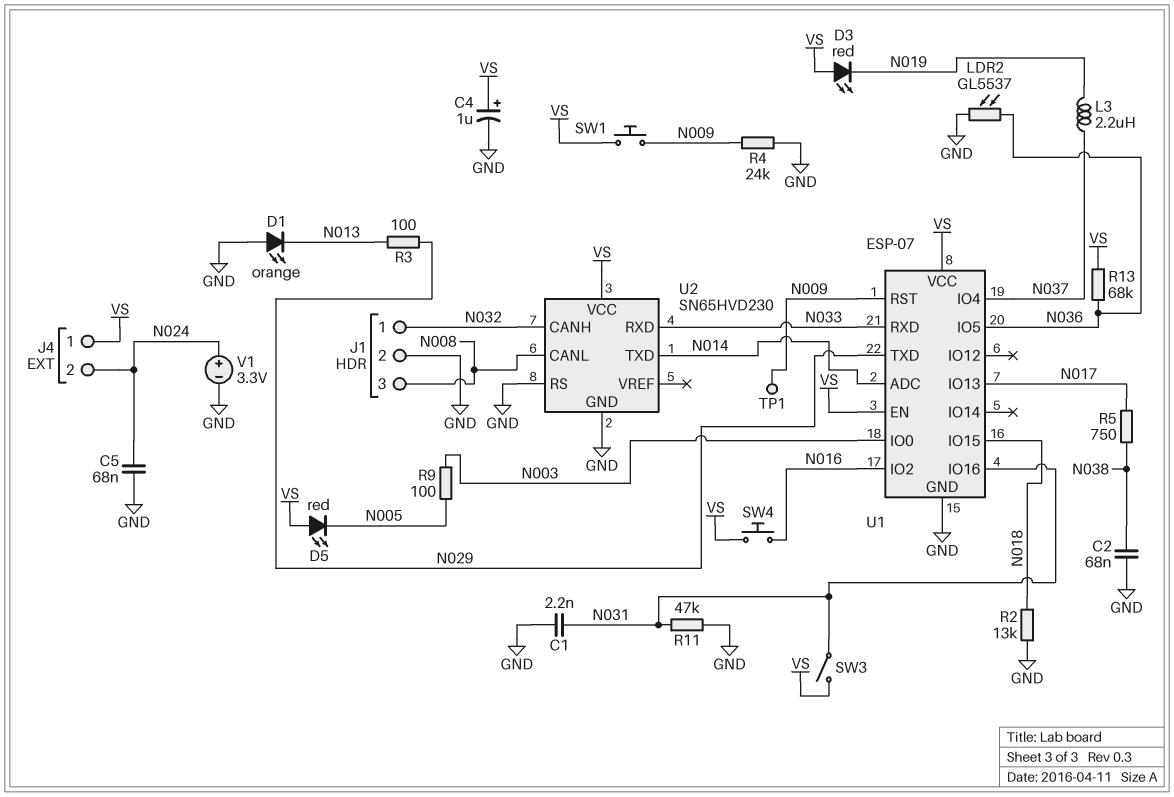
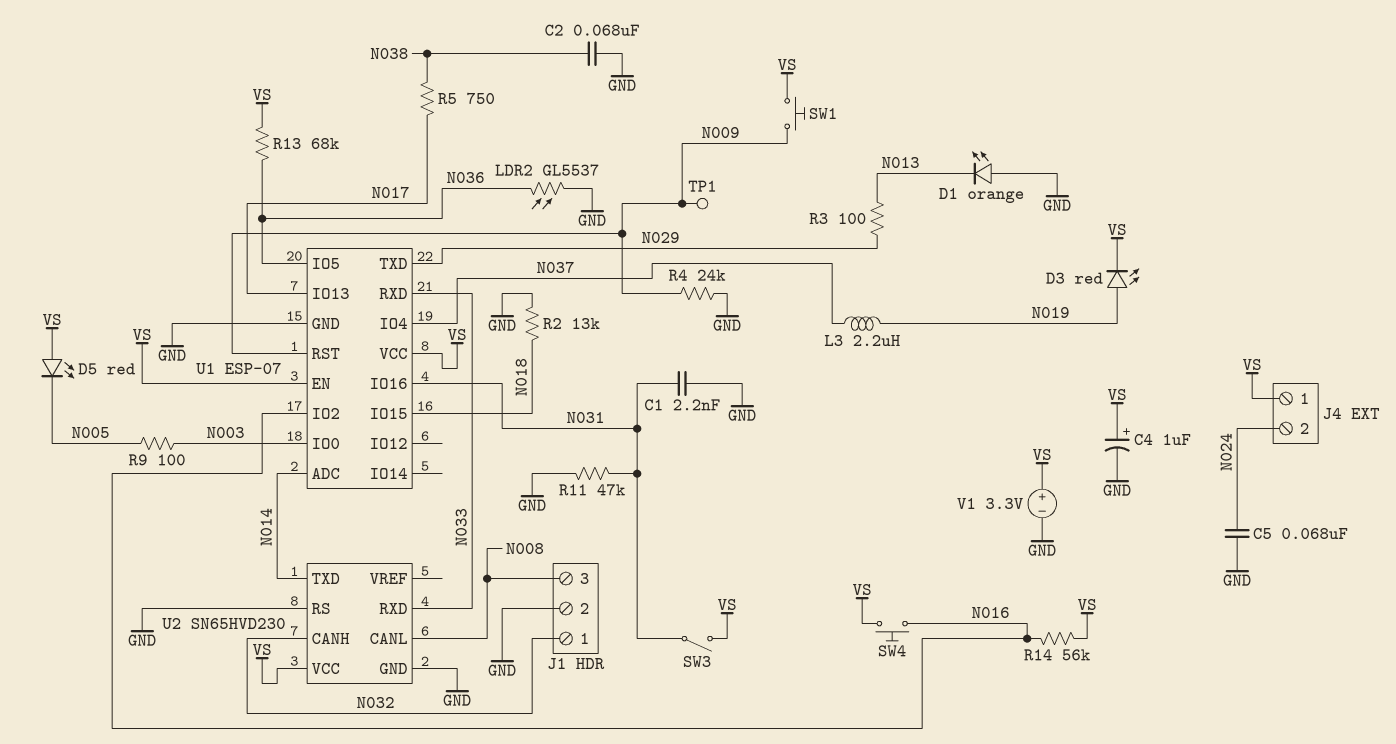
D3: LED red (A VS, K N019) -> LED red (A N019, K VS)
R14: none -> 56k (N016, VS)
V1: 3.3V (plus N024, minus GND) -> 3.3V (plus VS, minus GND)

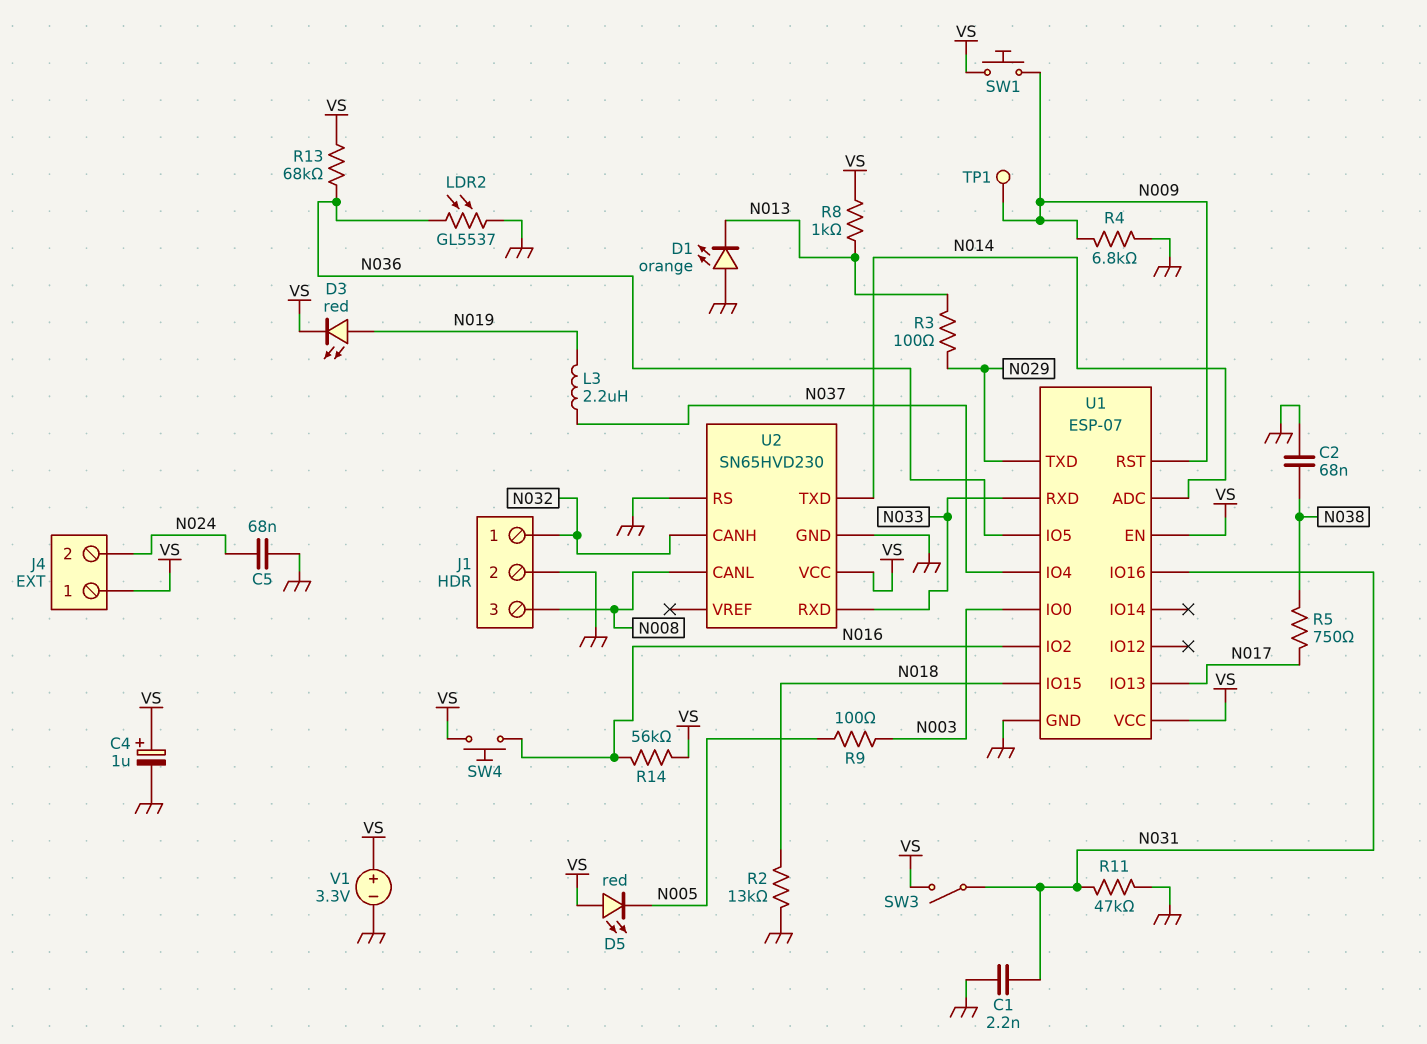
R4: 24k (GND, N009) -> 6.8k (GND, N009)
R8: none -> 1k (N013, VS)

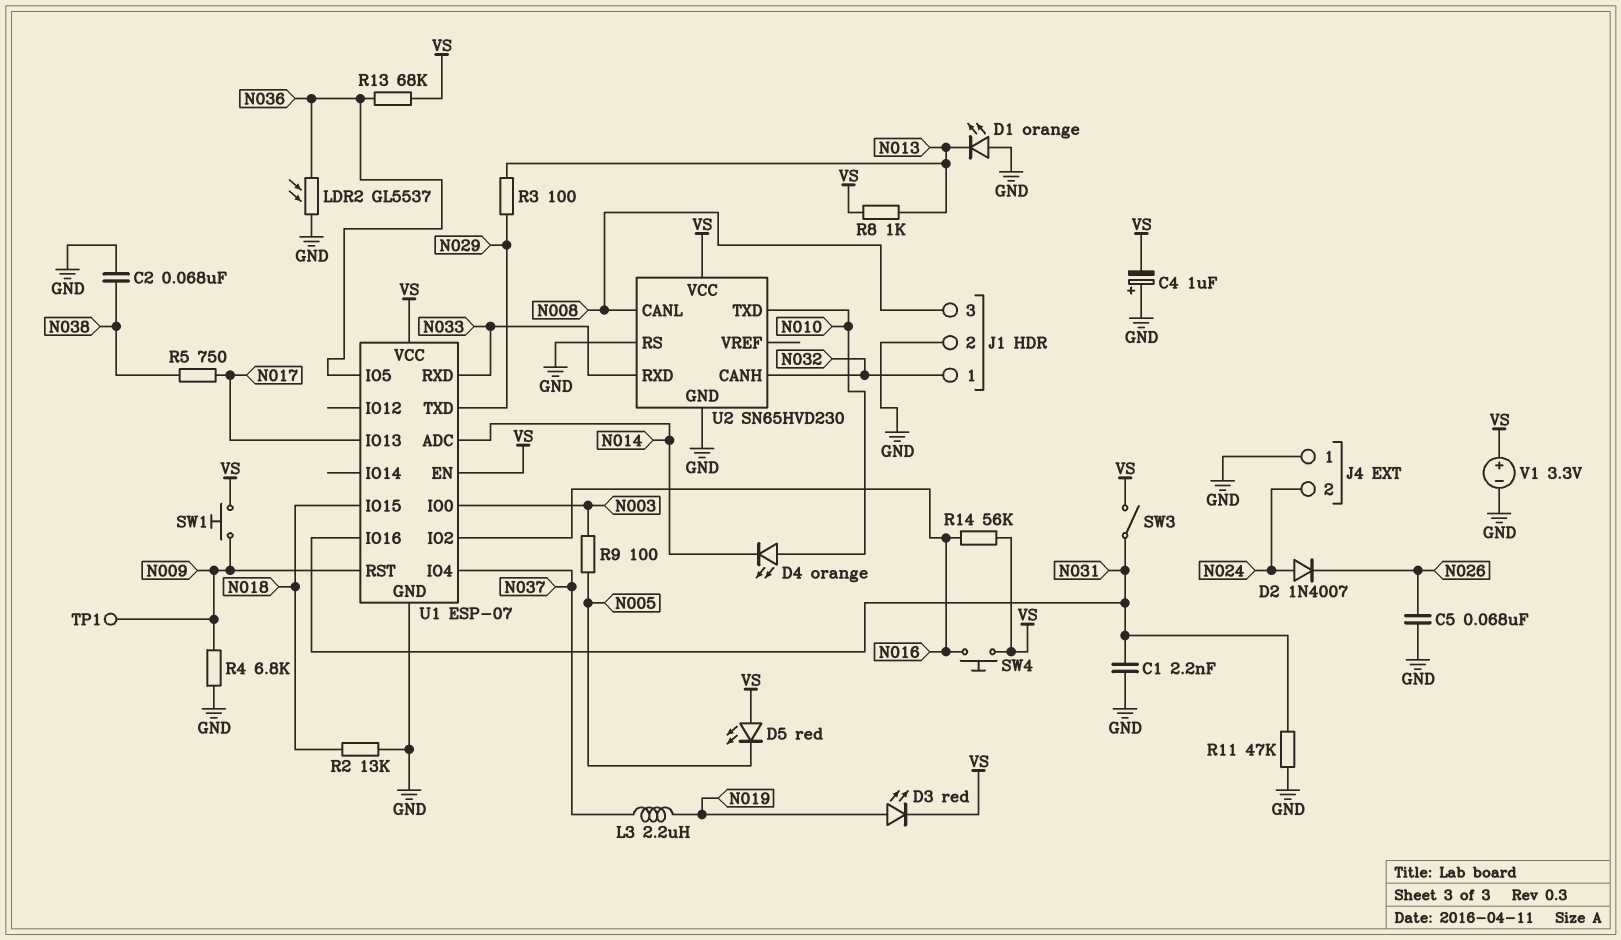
C4: 1uF (plus VS, minus GND) -> 1uF (plus GND, minus VS)
C5: 68nF (GND, N024) -> 68nF (GND, N026)
D2: none -> diode 1N4007 (A N024, K N026)
D4: none -> LED orange (A N010, K N014)
J4 pin 1: VS -> GND
U2 pin TXD: N014 -> N010

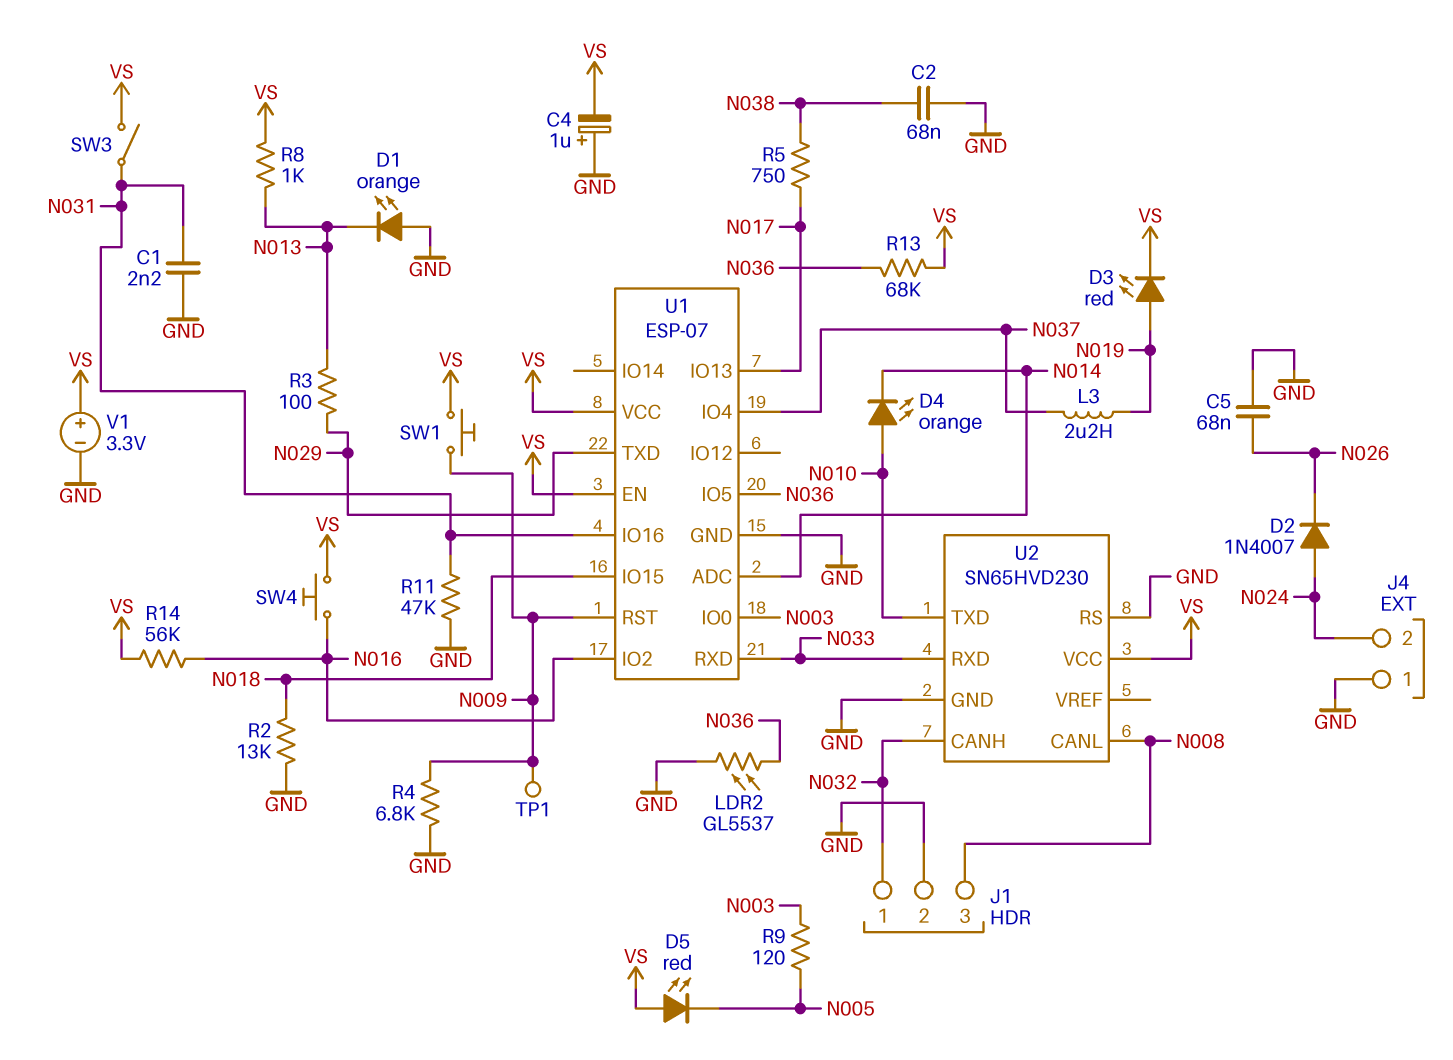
R9: 100 (N003, N005) -> 120 (N003, N005)

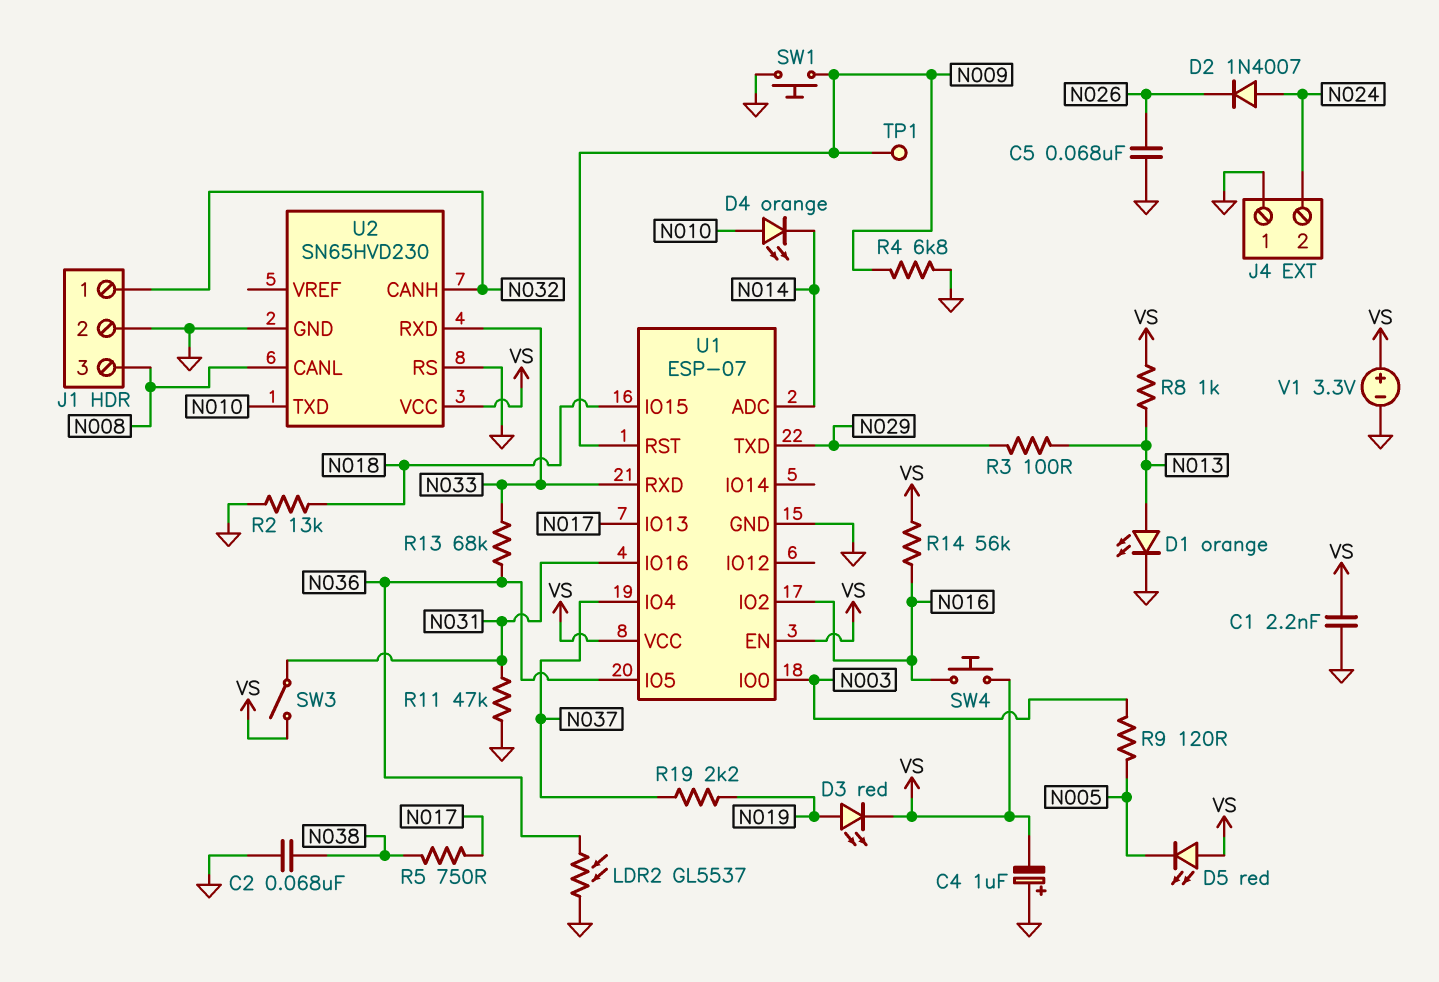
C1: 2.2nF (GND, N031) -> 2.2nF (GND, VS)
D1: LED orange (A GND, K N013) -> LED orange (A N013, K GND)
L3: 2.2uH (N019, N037) -> none
R13: 68k (N036, VS) -> 68k (N033, N036)
R19: none -> 2.2k (N019, N037)
SW1: button (N009, VS) -> button (GND, N009)

